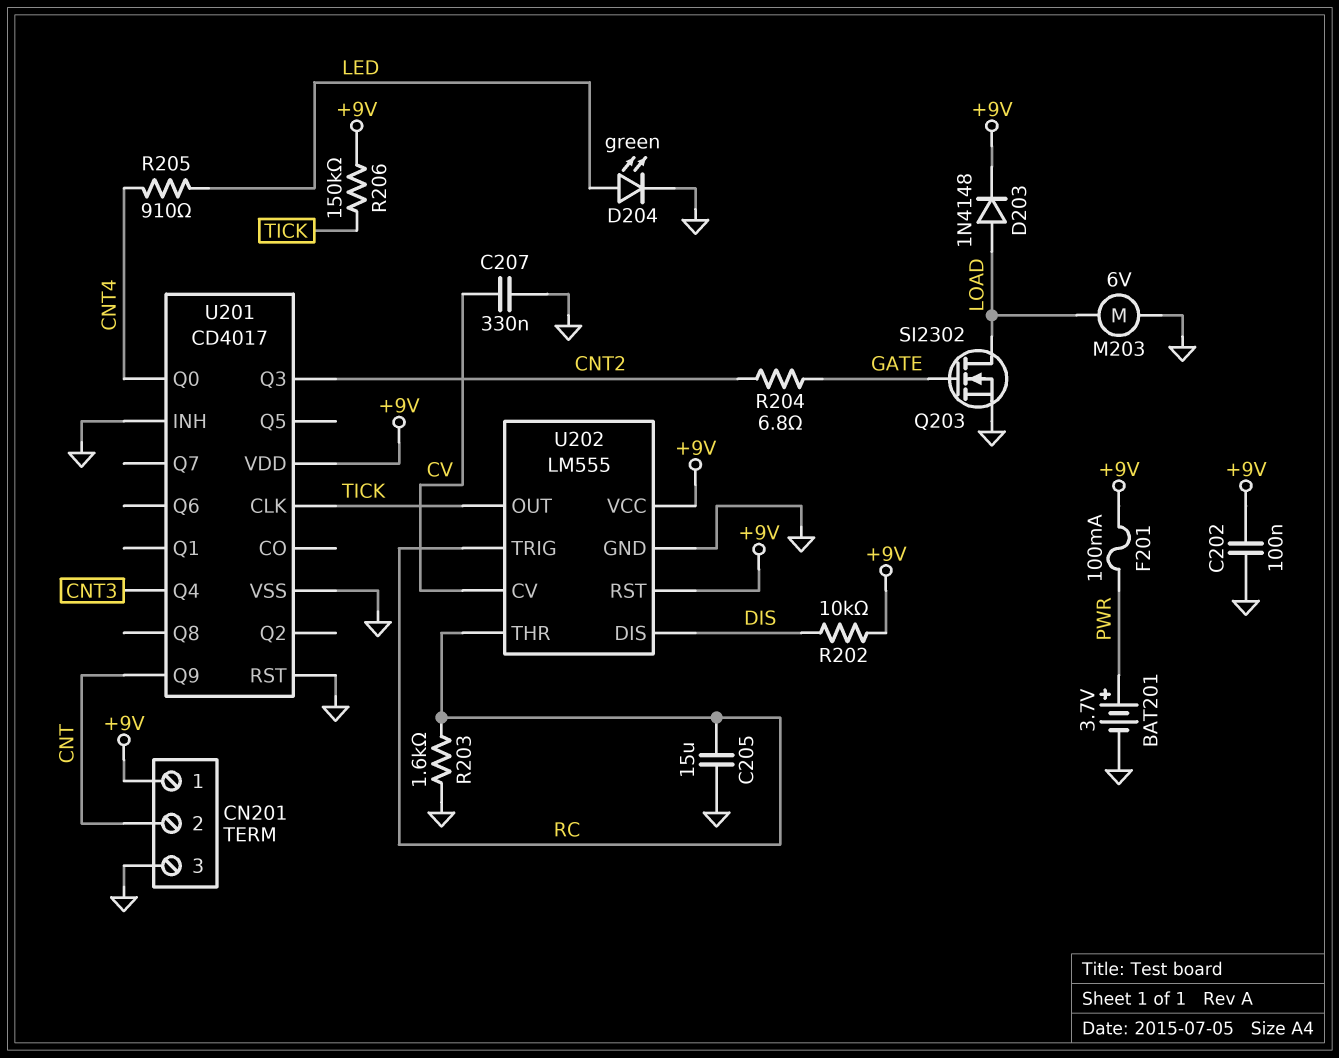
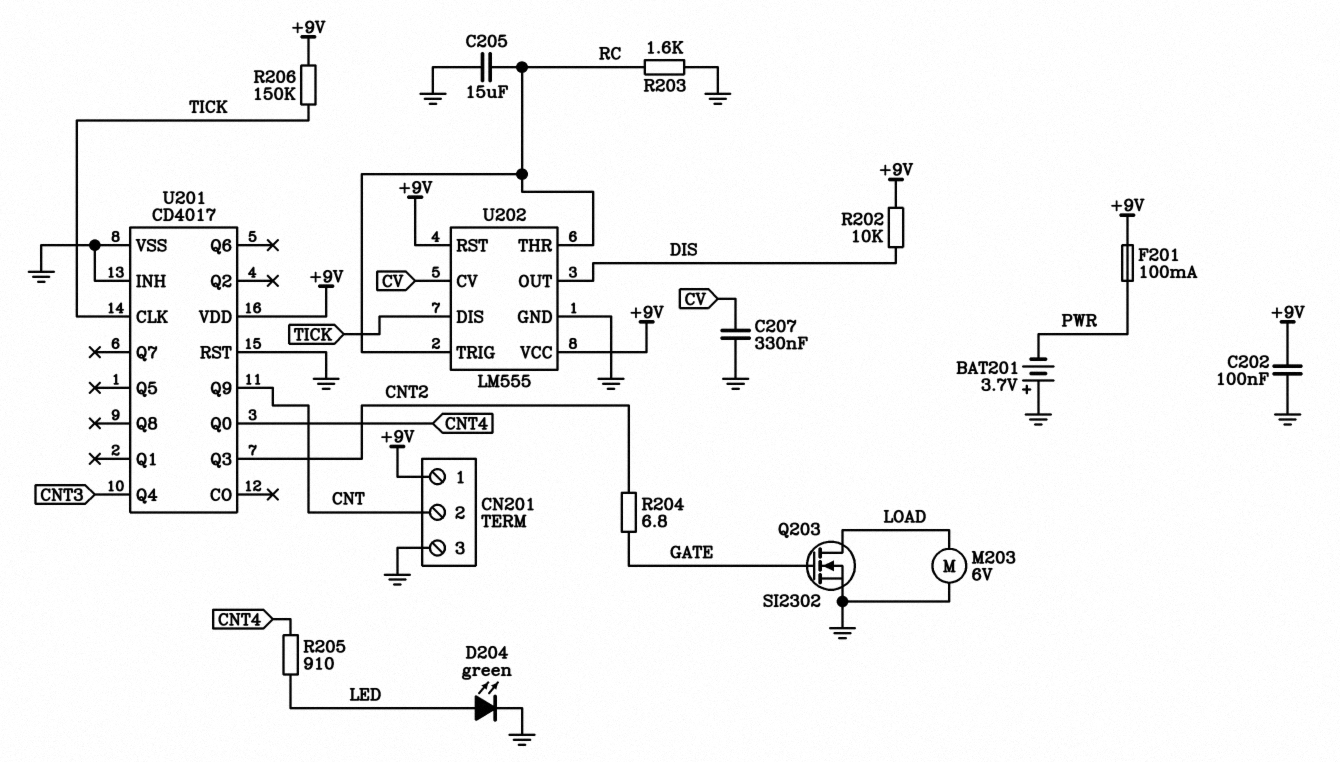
BAT201: 3.7V (plus PWR, minus GND) -> 3.7V (plus GND, minus PWR)
D203: diode 1N4148 (A LOAD, K +9V) -> none
U202 pin DIS: DIS -> TICK
U202 pin OUT: TICK -> DIS

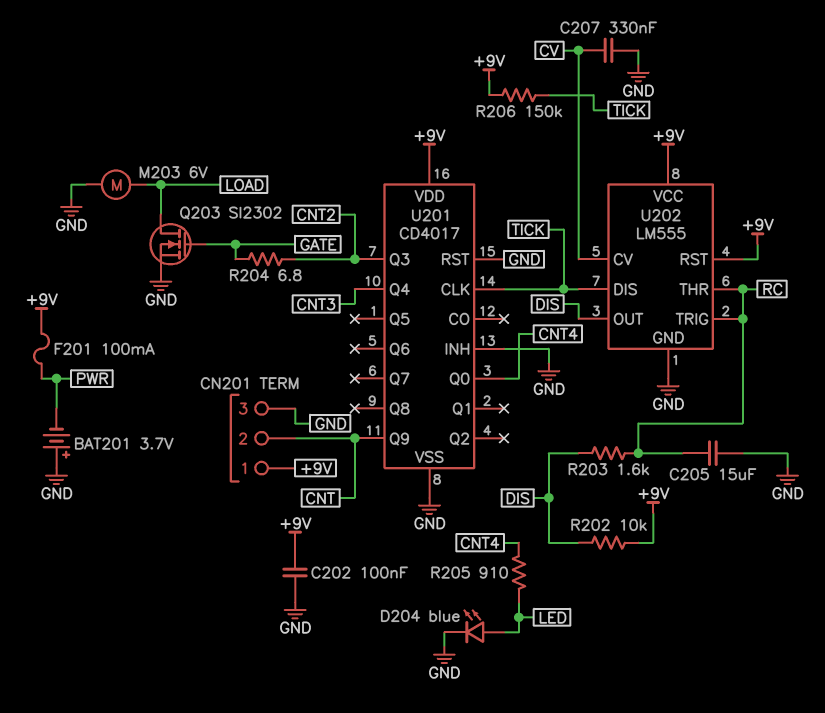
D204: LED green (A LED, K GND) -> LED blue (A LED, K GND)
R203: 1.6k (GND, RC) -> 1.6k (DIS, RC)

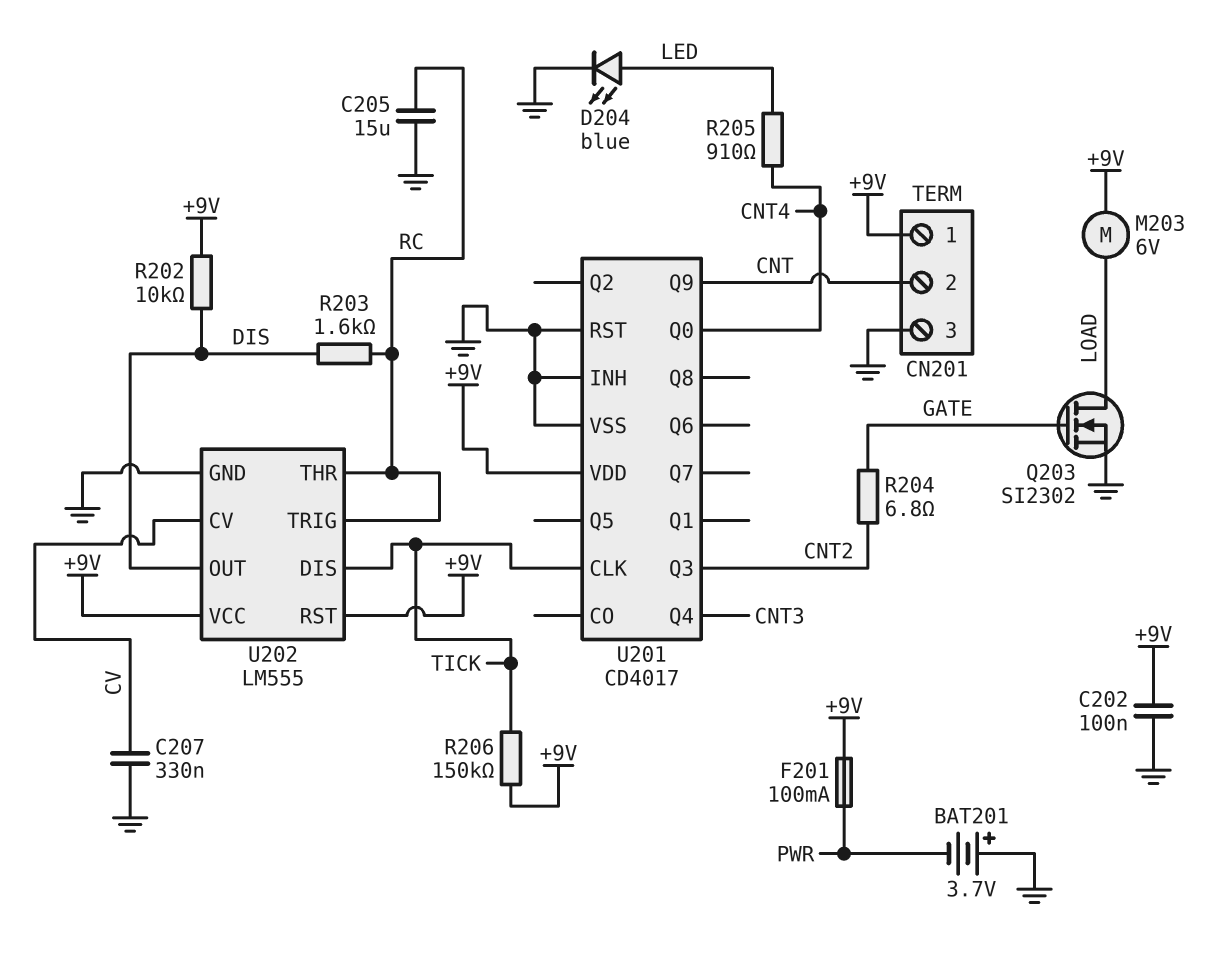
M203: motor 6V (GND, LOAD) -> motor 6V (+9V, LOAD)

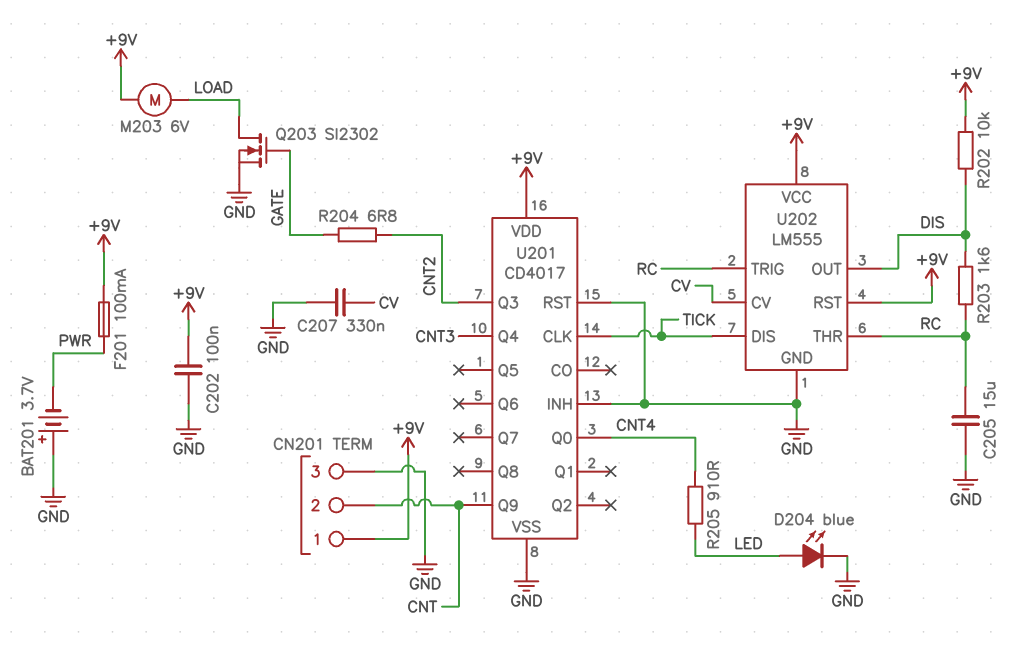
R206: 150k (+9V, TICK) -> none

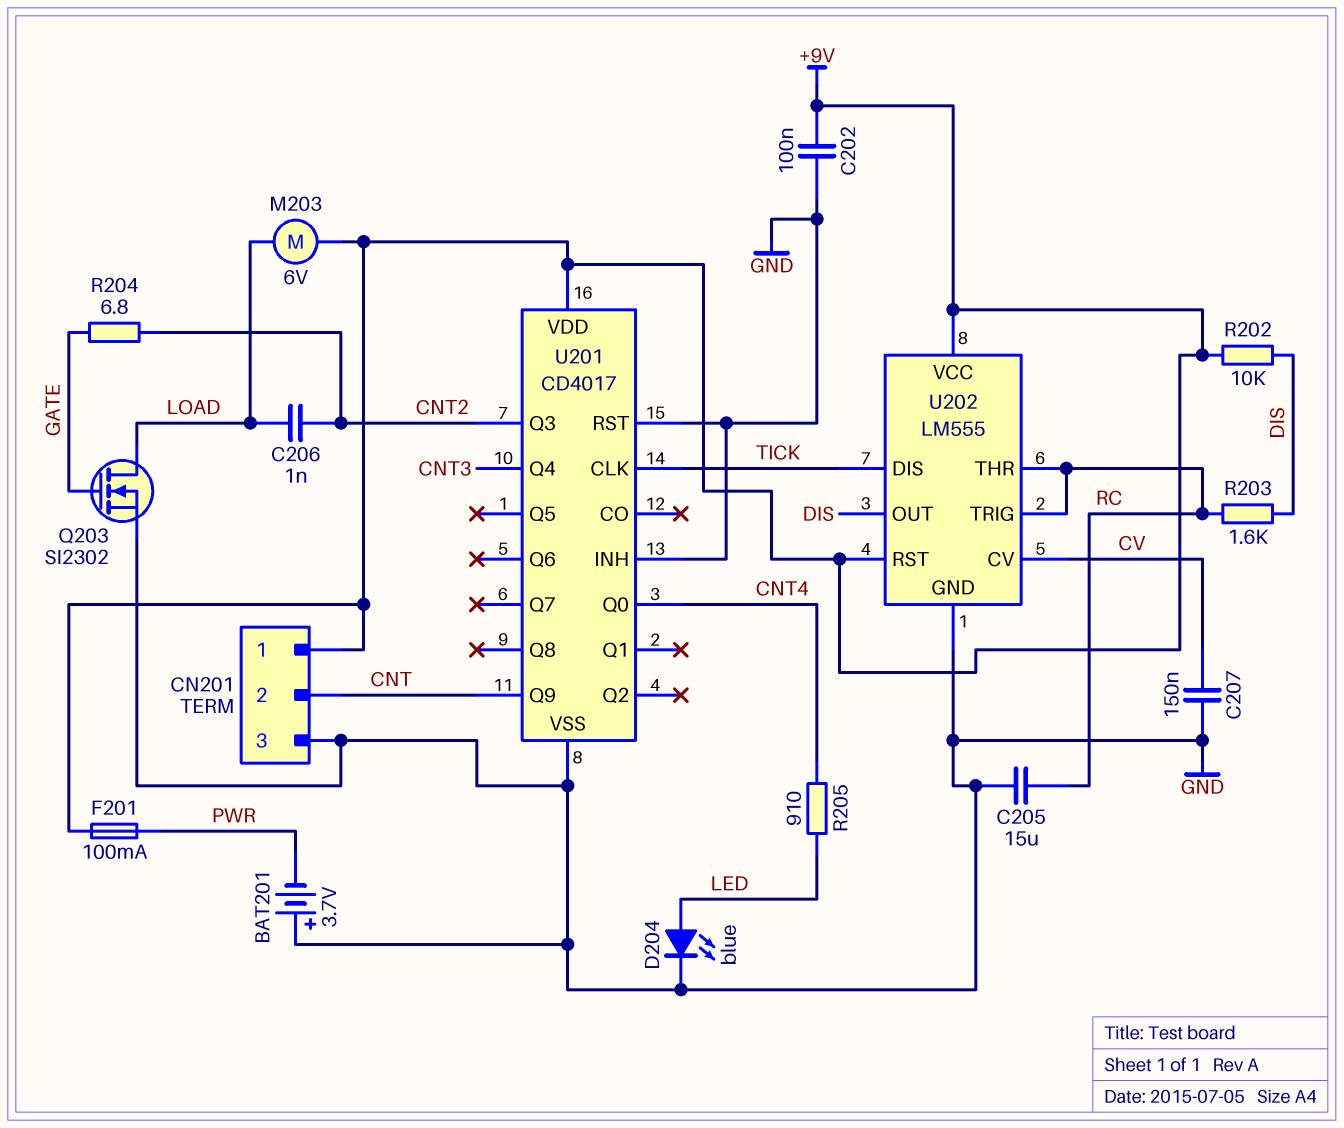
C206: none -> 1nF (CNT2, LOAD)
C207: 330nF (CV, GND) -> 150nF (CV, GND)

